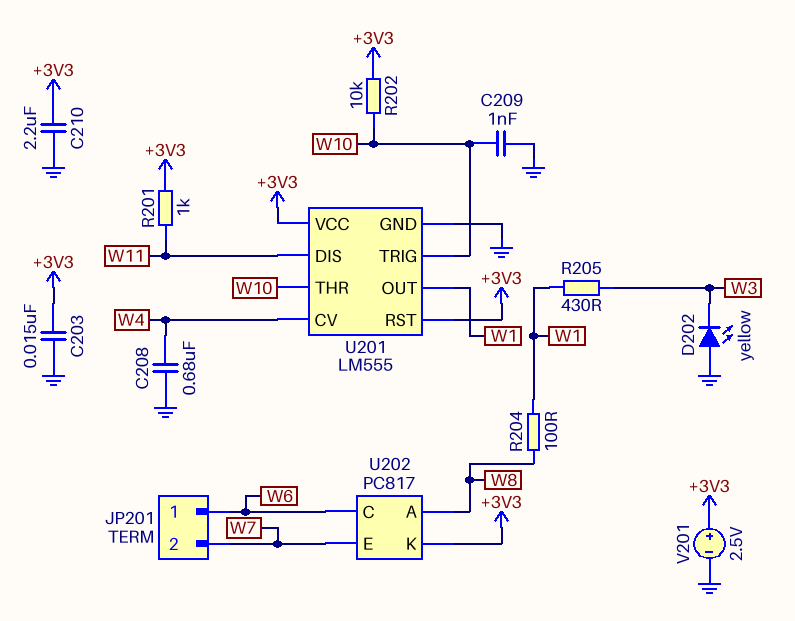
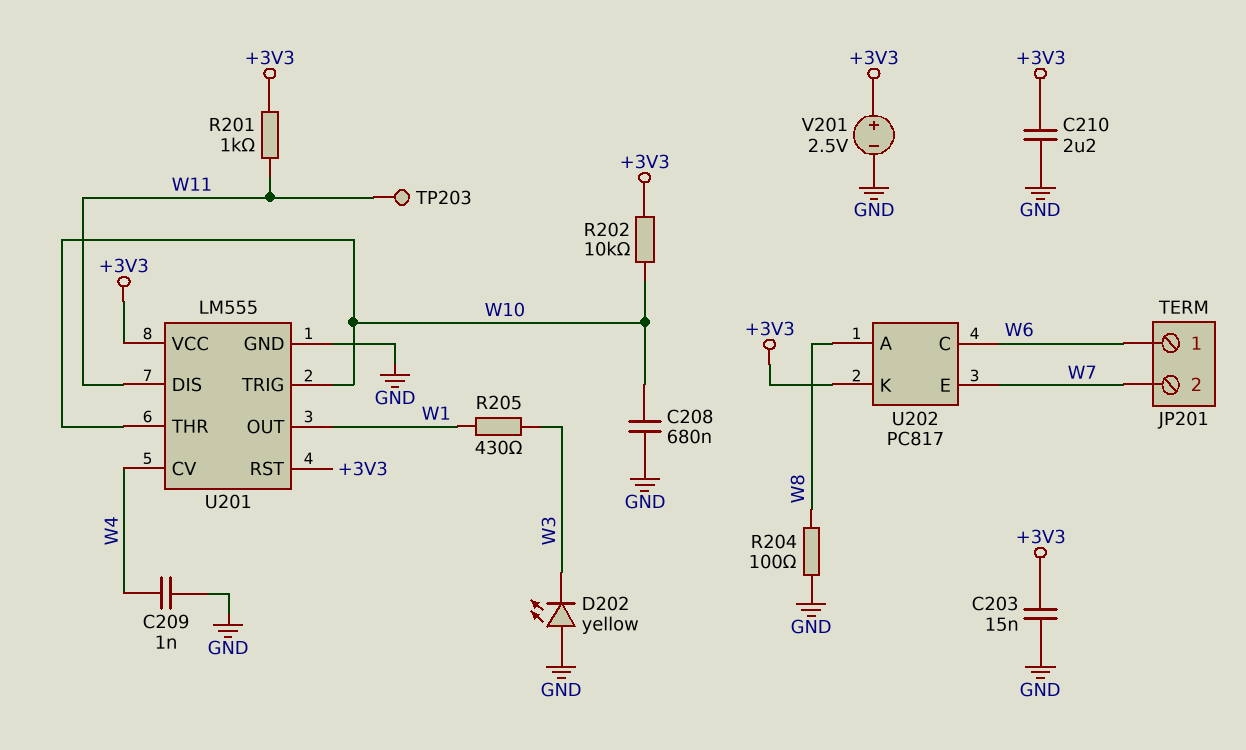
C208: 680nF (GND, W4) -> 680nF (GND, W10)
C209: 1nF (GND, W10) -> 1nF (GND, W4)
R204: 100 (W1, W8) -> 100 (GND, W8)
TP203: none -> test point (W11)

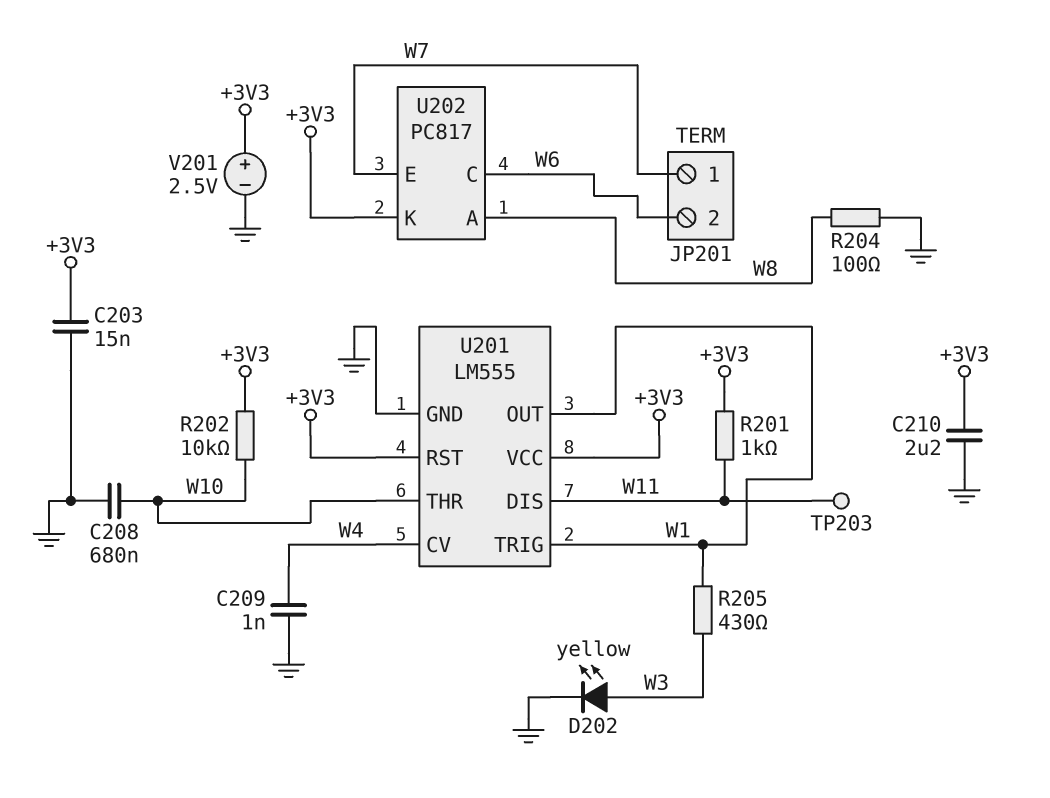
D202: LED yellow (A GND, K W3) -> LED yellow (A W3, K GND)
JP201 pin 1: W6 -> W7
JP201 pin 2: W7 -> W6
U201 pin TRIG: W10 -> W1

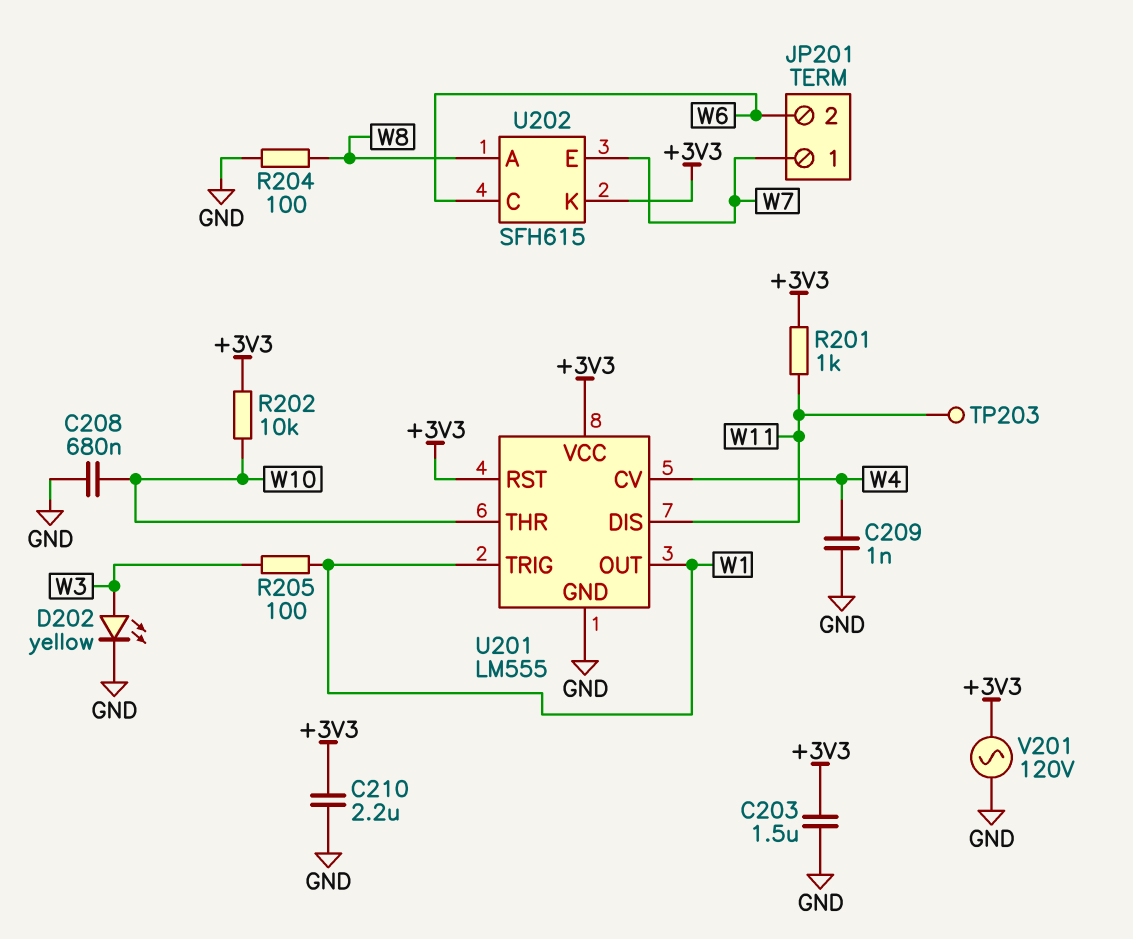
C203: 15nF (+3V3, GND) -> 1.5uF (+3V3, GND)
R205: 430 (W1, W3) -> 100 (W1, W3)
U202: PC817 -> SFH615
V201: 2.5V (plus +3V3, minus GND) -> AC 120V (+3V3, GND)

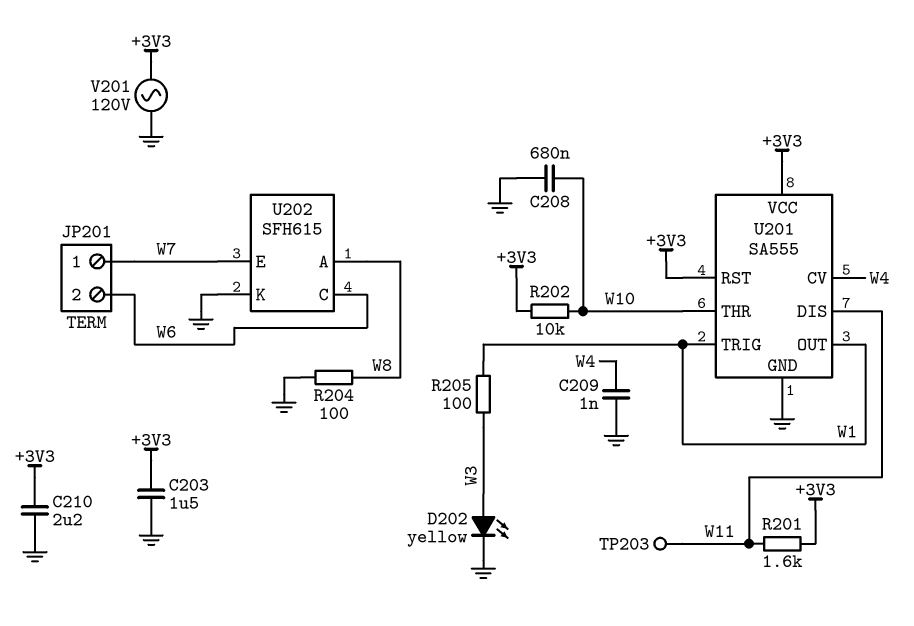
R201: 1k (+3V3, W11) -> 1.6k (+3V3, W11)
U201: LM555 -> SA555
U202 pin K: +3V3 -> GND

